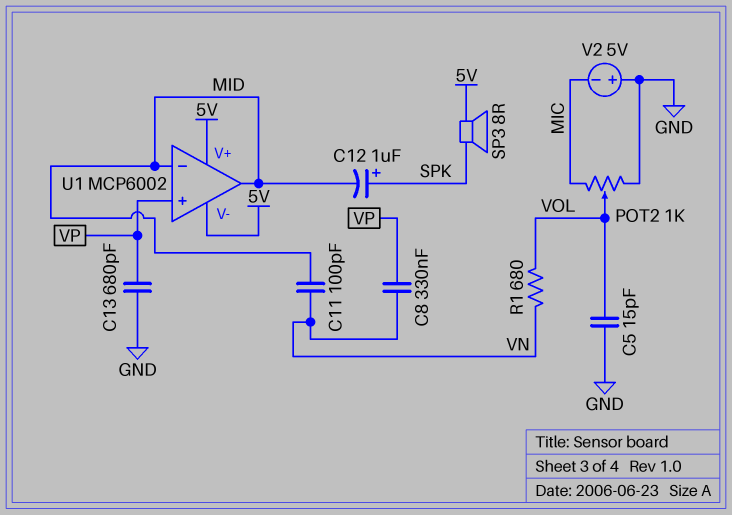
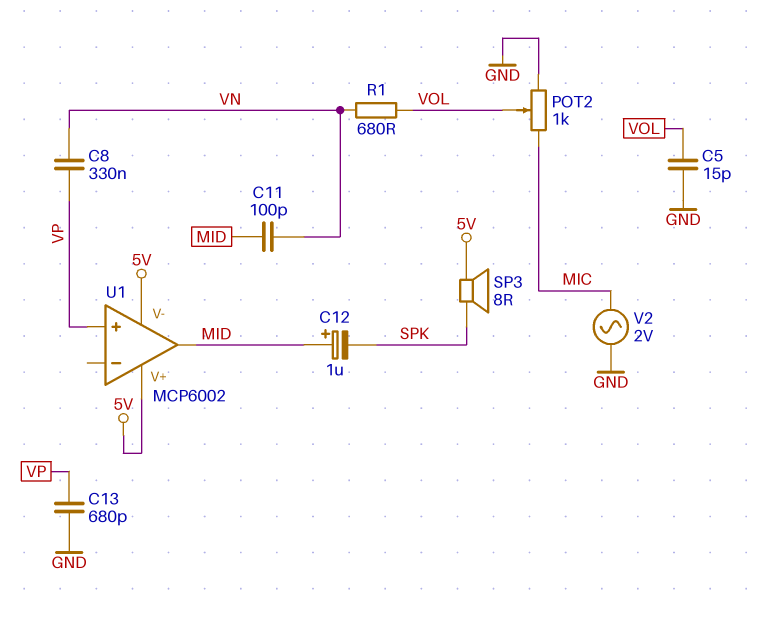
C12: 1uF (plus SPK, minus MID) -> 1uF (plus MID, minus SPK)
U1 pin in-: MID -> none
V2: 5V (plus GND, minus MIC) -> AC 2V (GND, MIC)

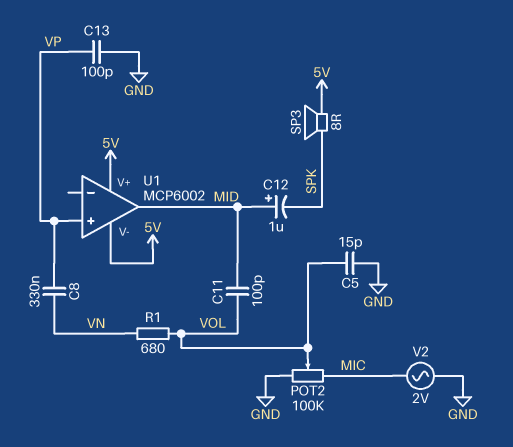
C11: 100pF (MID, VN) -> 100pF (MID, VOL)
C13: 680pF (GND, VP) -> 100pF (GND, VP)
POT2: 1k (GND, MIC, wiper VOL) -> 100k (GND, MIC, wiper VOL)

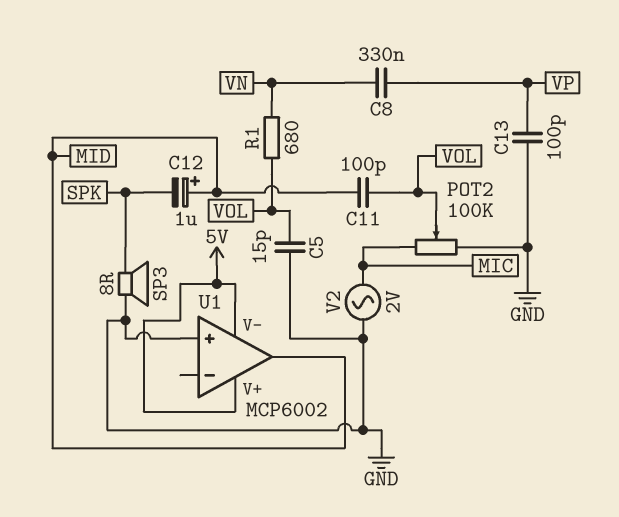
SP3: speaker 8R (5V, SPK) -> speaker 8R (GND, SPK)
U1 pin in+: VP -> GND

